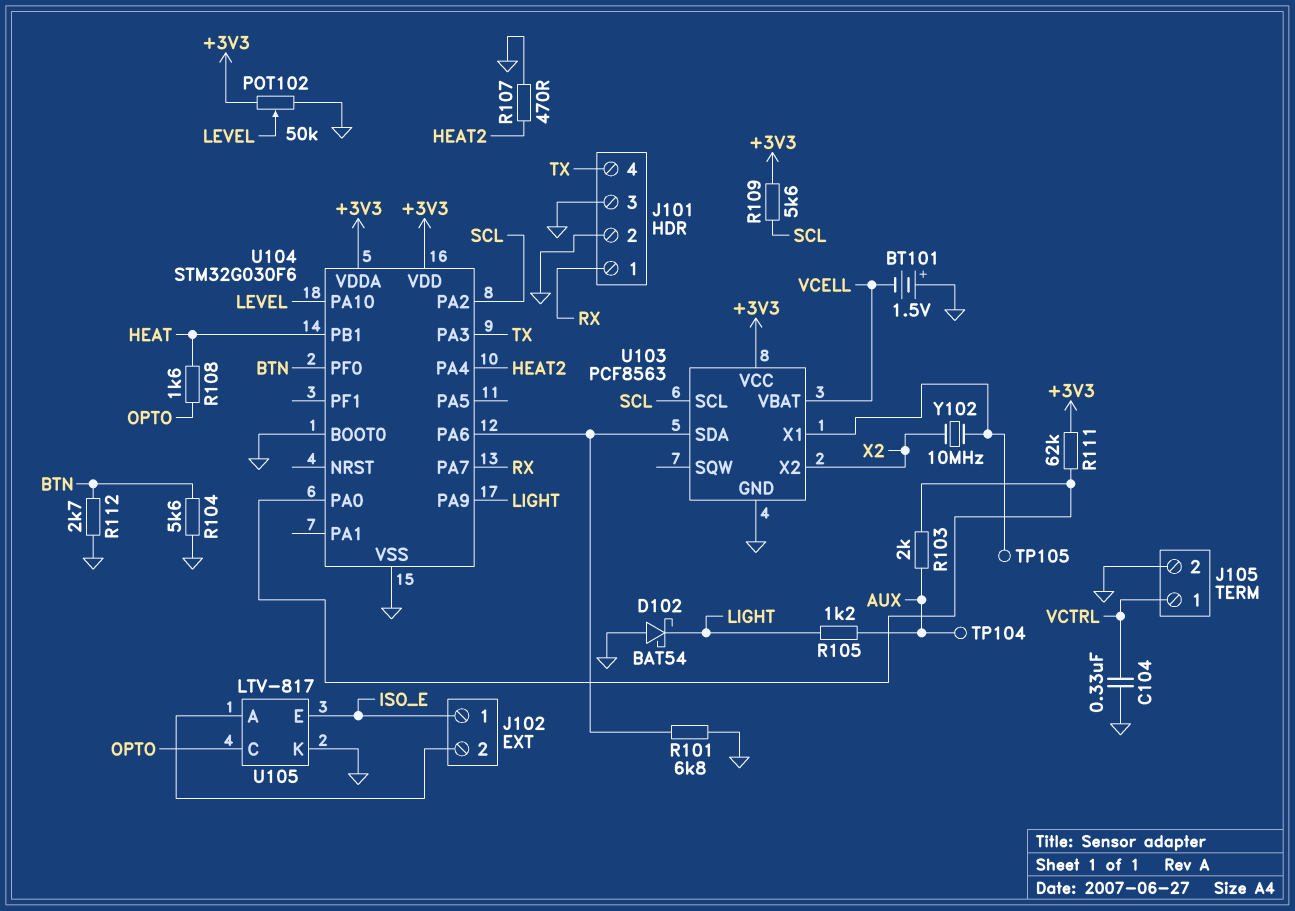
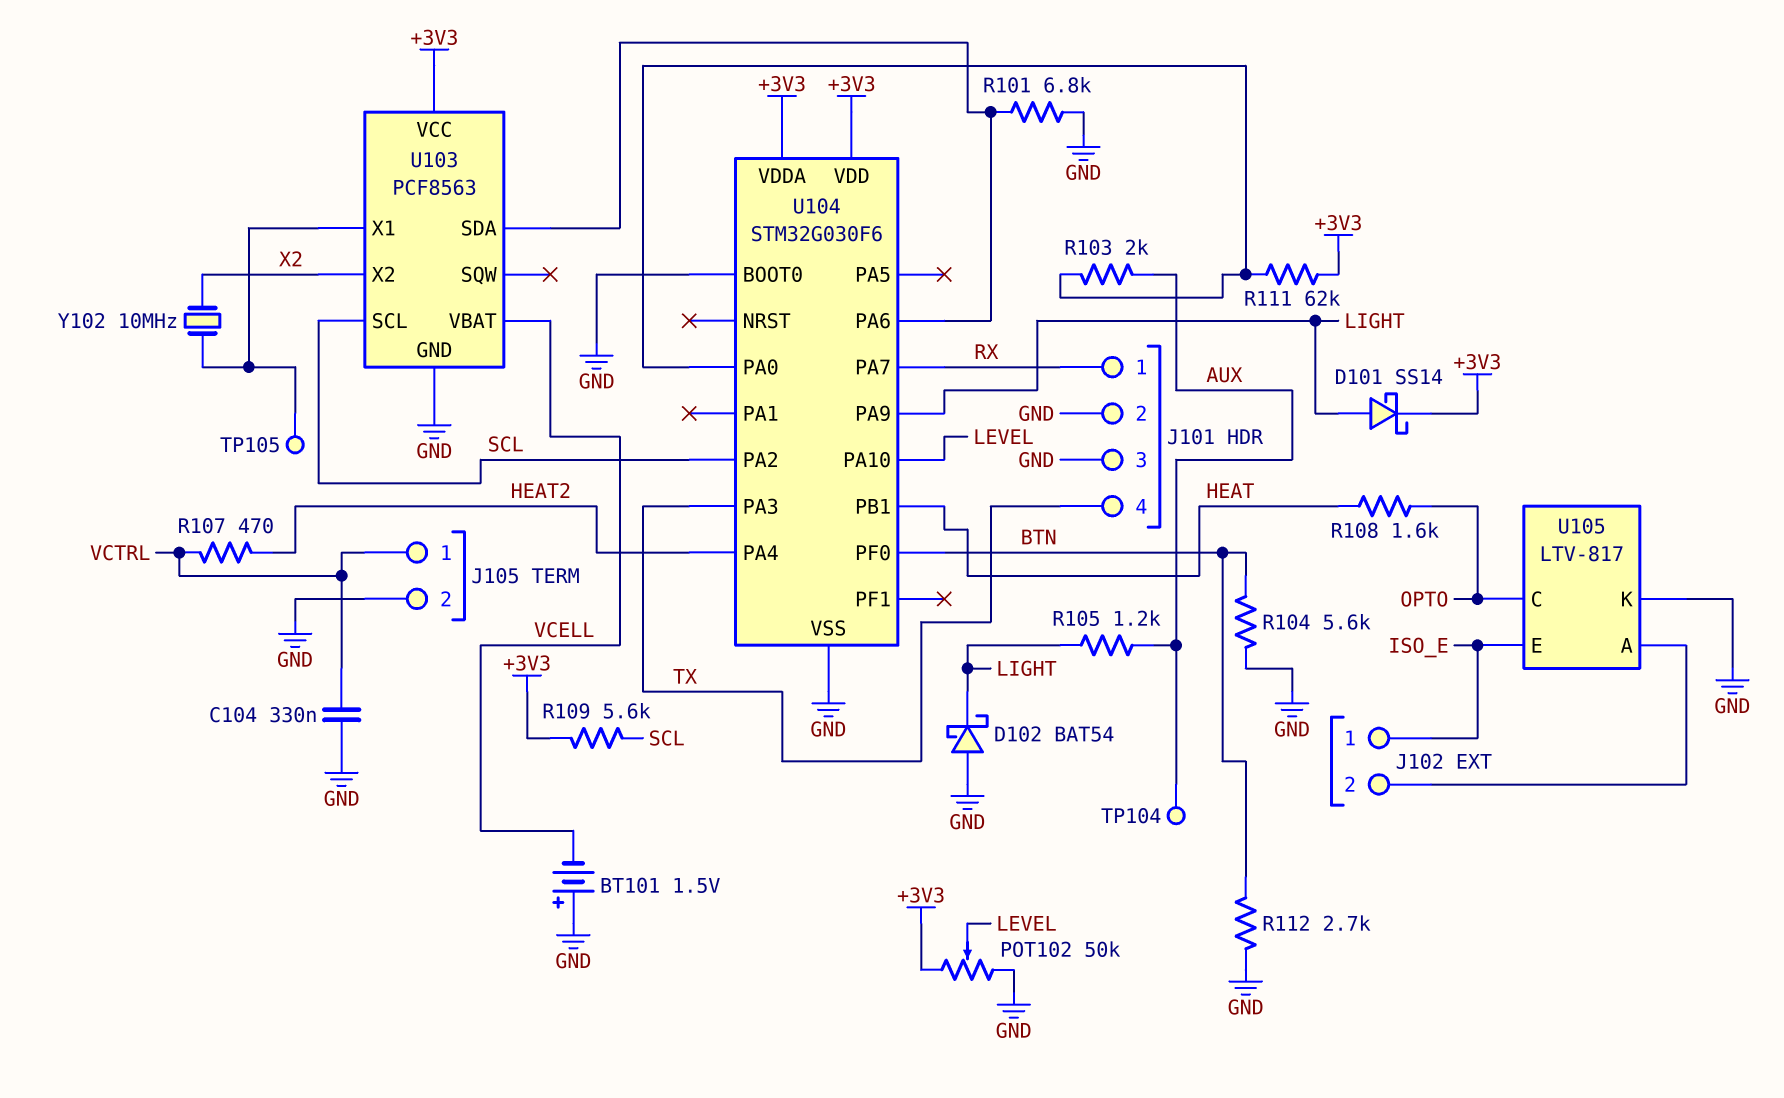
D101: none -> schottky SS14 (A LIGHT, K +3V3)
R107: 470 (GND, HEAT2) -> 470 (HEAT2, VCTRL)

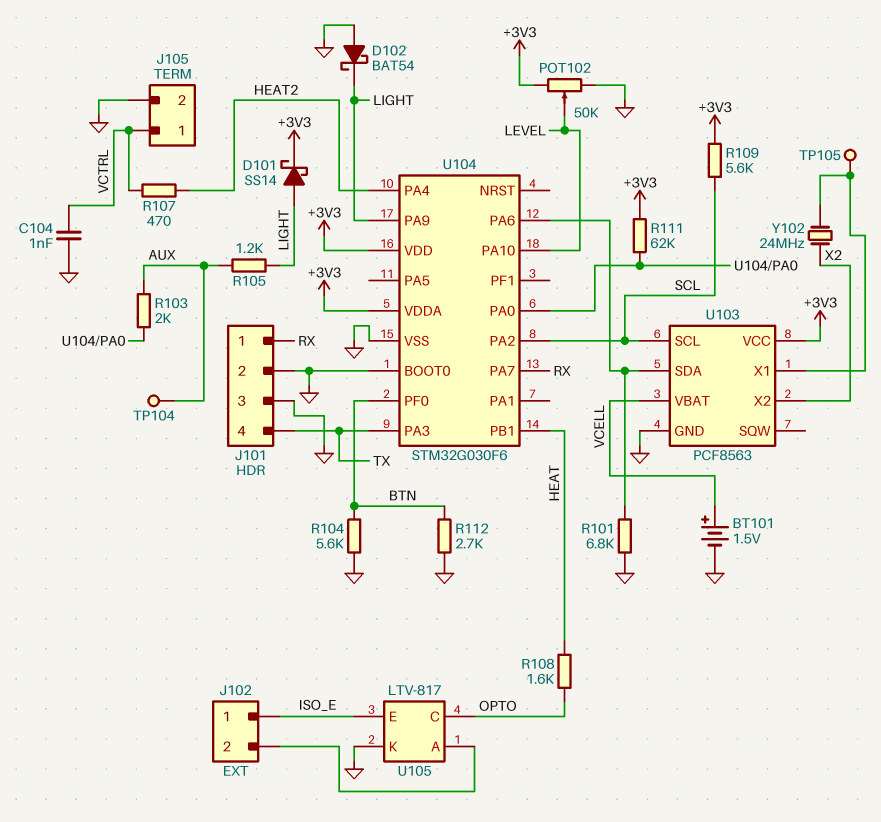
BT101: 1.5V (plus GND, minus VCELL) -> 1.5V (plus VCELL, minus GND)
C104: 330nF (GND, VCTRL) -> 1nF (GND, VCTRL)
Y102: 10MHz (U103/X1, X2) -> 24MHz (U103/X1, X2)

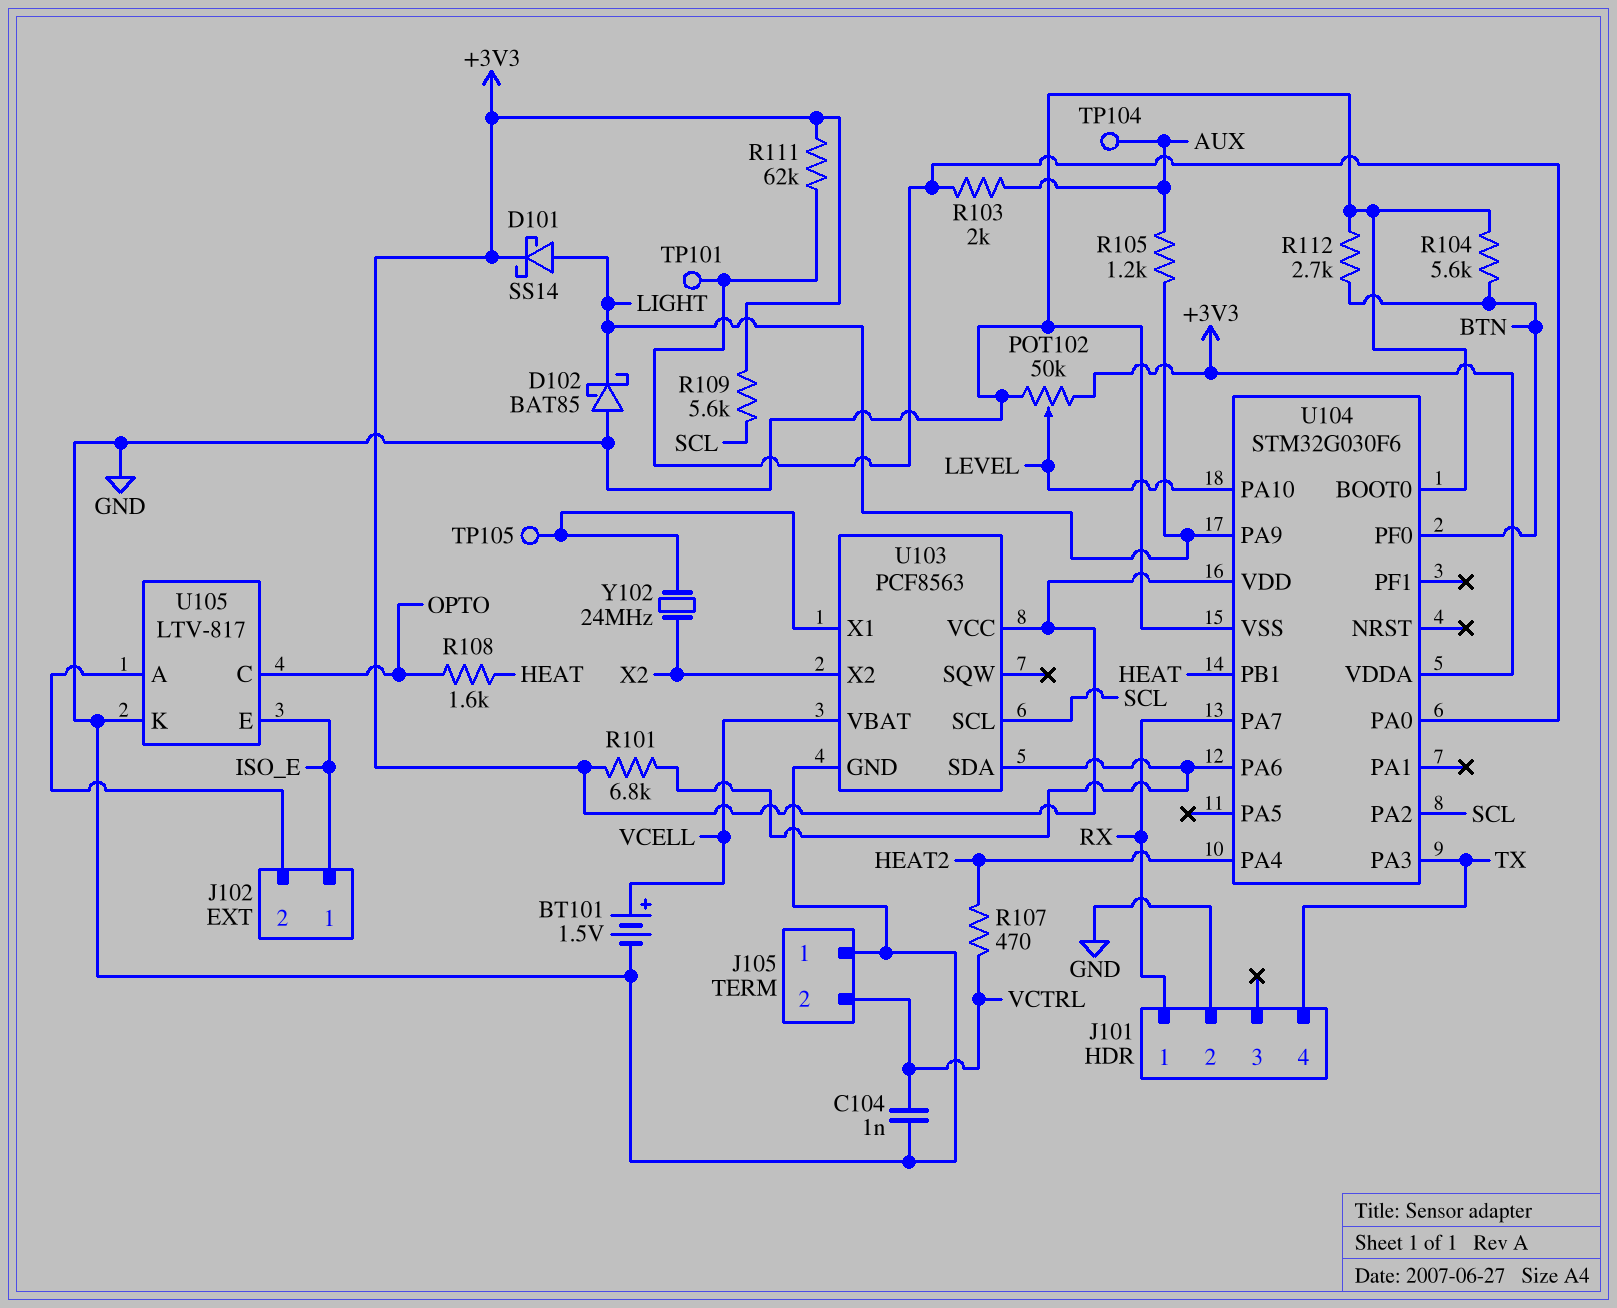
D102: schottky BAT54 (A GND, K LIGHT) -> schottky BAT85 (A GND, K LIGHT)
J101 pin 3: GND -> none
J105 pin 1: VCTRL -> GND
J105 pin 2: GND -> VCTRL
R101: 6.8k (GND, U103/SDA) -> 6.8k (+3V3, U103/SDA)
TP101: none -> test point (U104/PA0)

